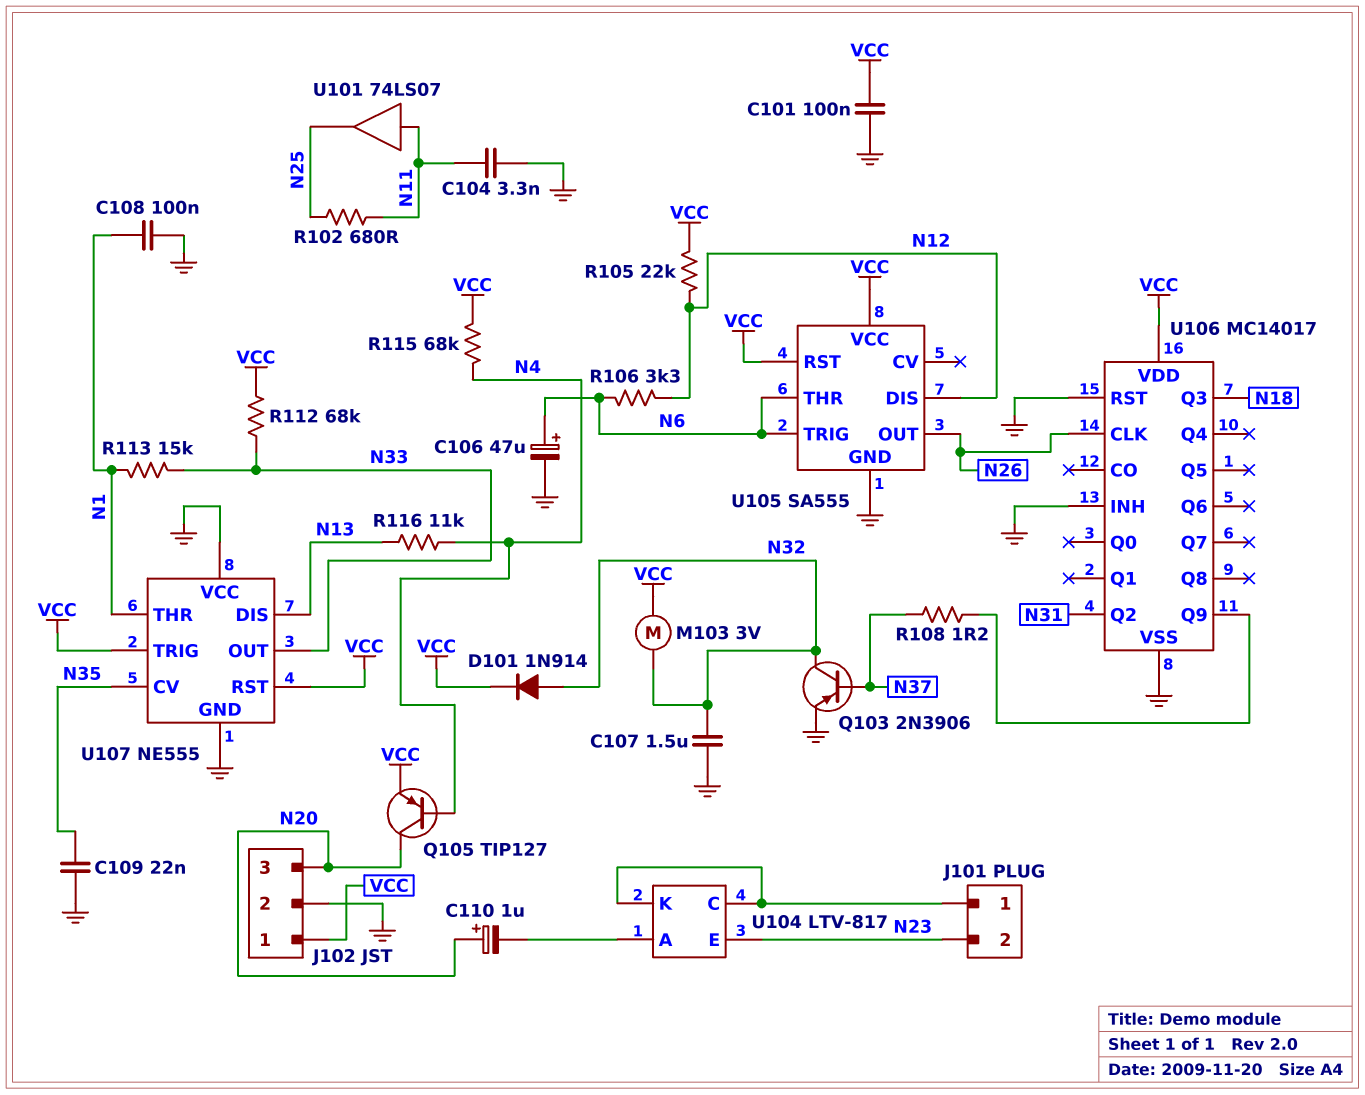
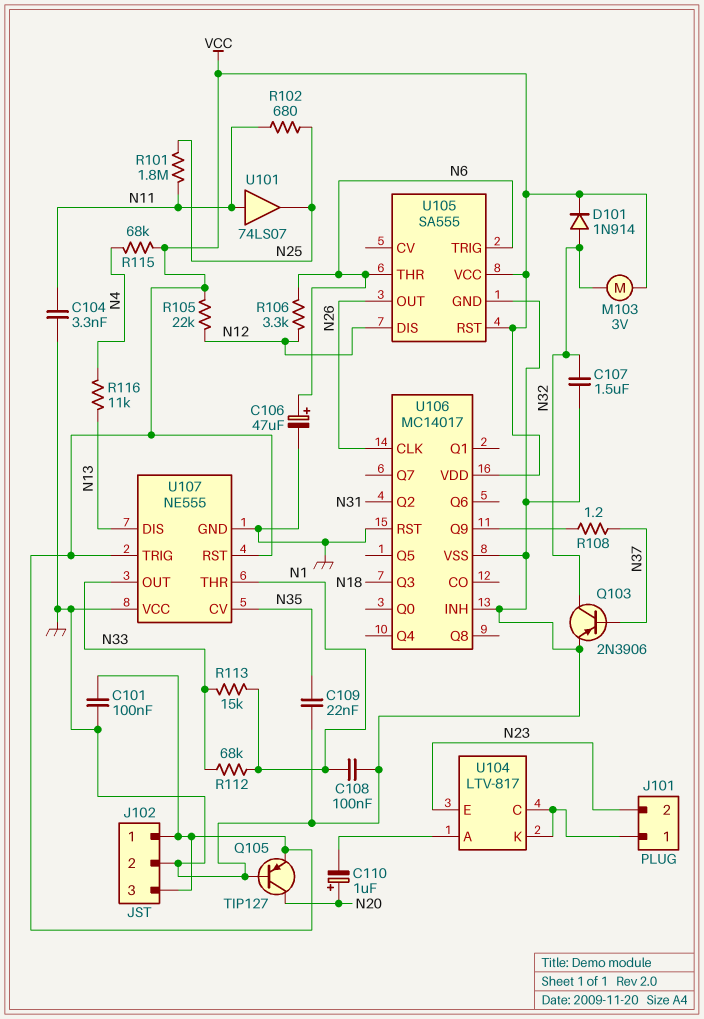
J102 pin 3: N20 -> VCC
Q105: PNP TIP127 (B N4, C N20, E VCC) -> PNP TIP127 (B GND, C N20, E VCC)
R101: none -> 1.8M (N11, N25)
R112: 68k (N33, VCC) -> 68k (N1, N33)

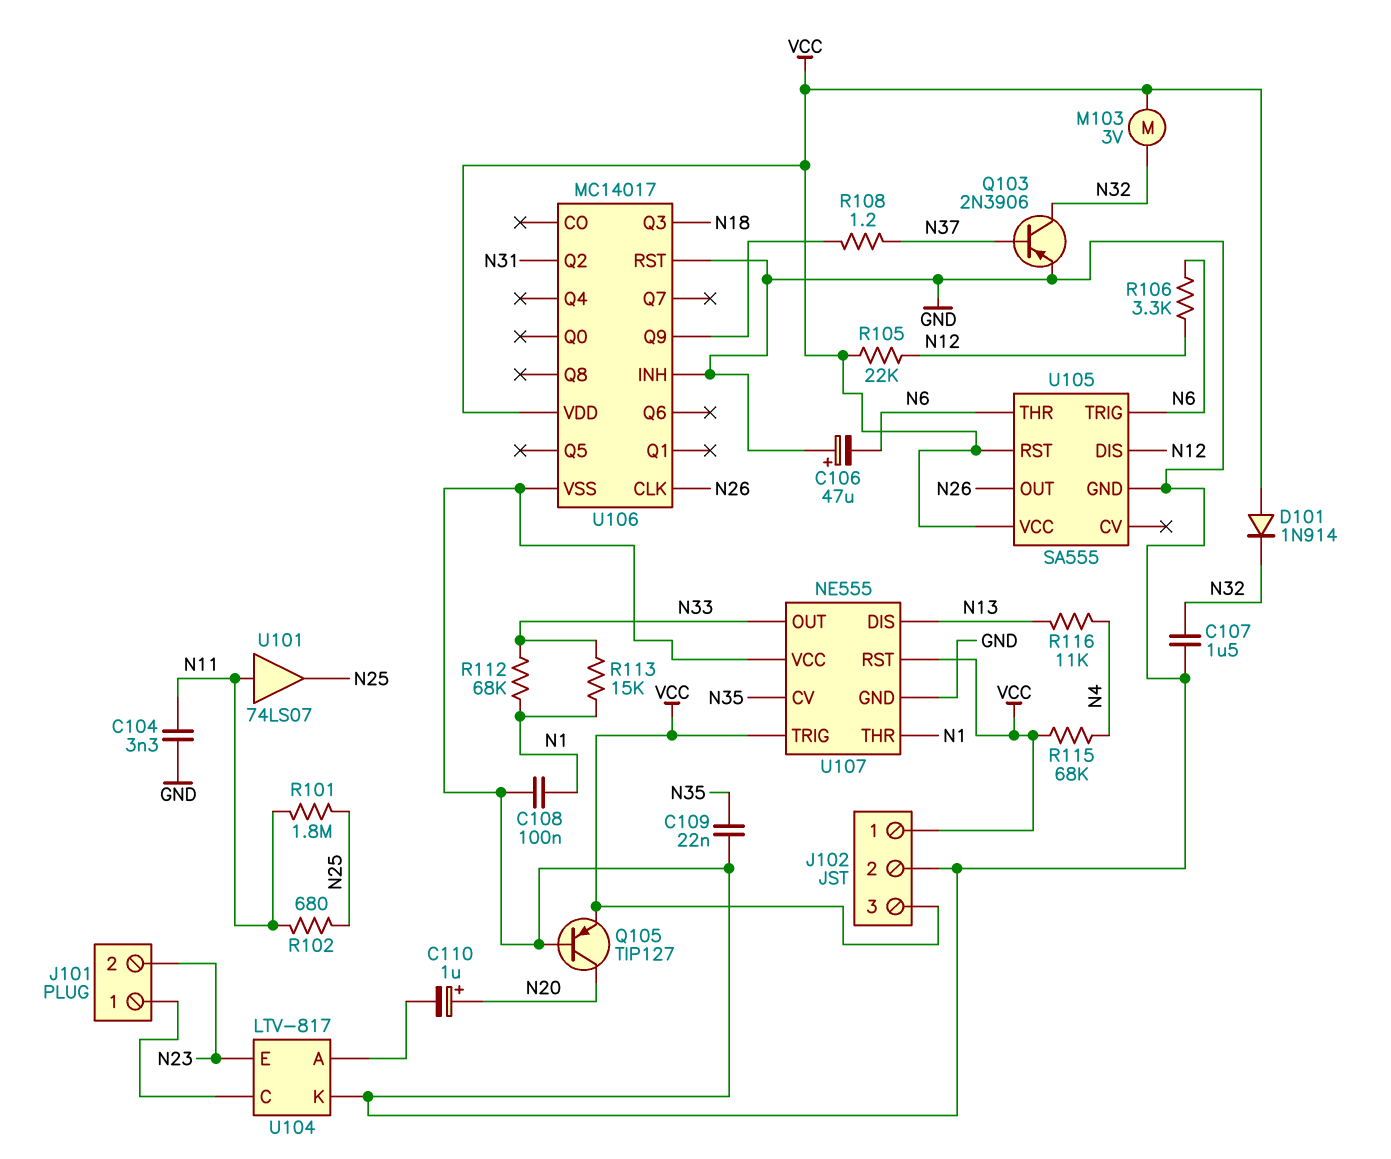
C101: 100nF (GND, VCC) -> none
C106: 47uF (plus N6, minus GND) -> 47uF (plus GND, minus N6)
D101: diode 1N914 (A N32, K VCC) -> diode 1N914 (A VCC, K N32)
U104 pin K: J101/1 -> GND

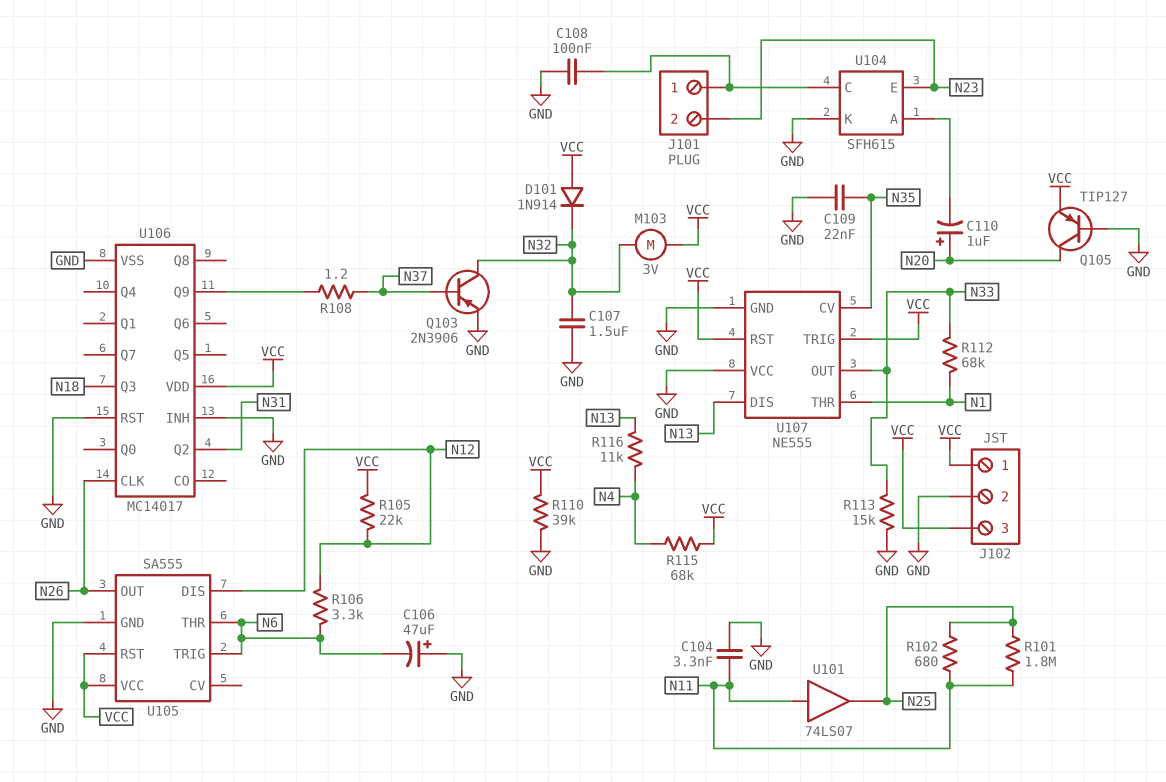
C108: 100nF (GND, N1) -> 100nF (GND, J101/1)
R110: none -> 39k (GND, VCC)
R113: 15k (N1, N33) -> 15k (GND, N33)
U104: LTV-817 -> SFH615

